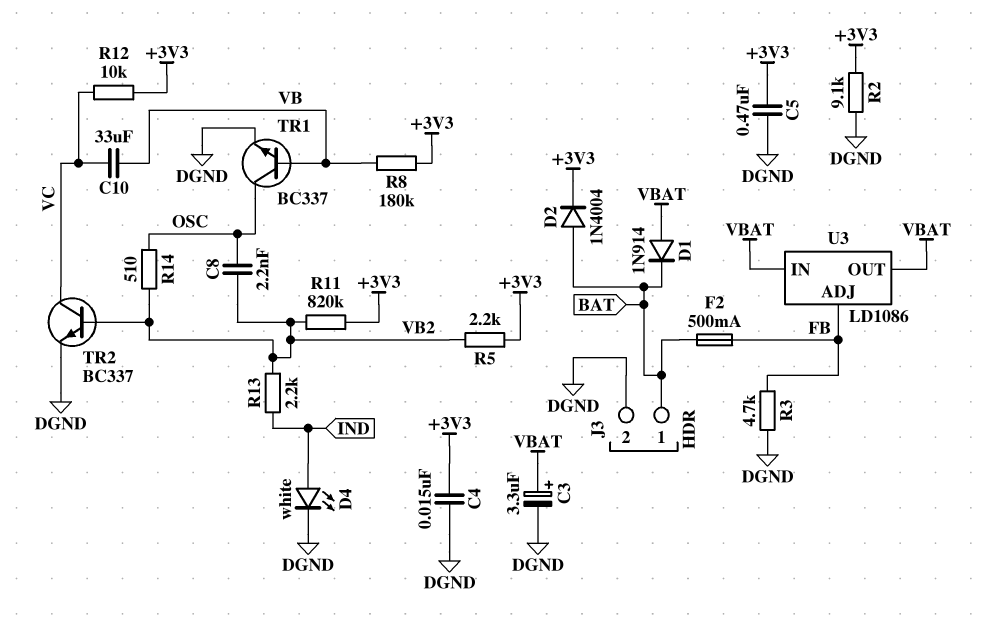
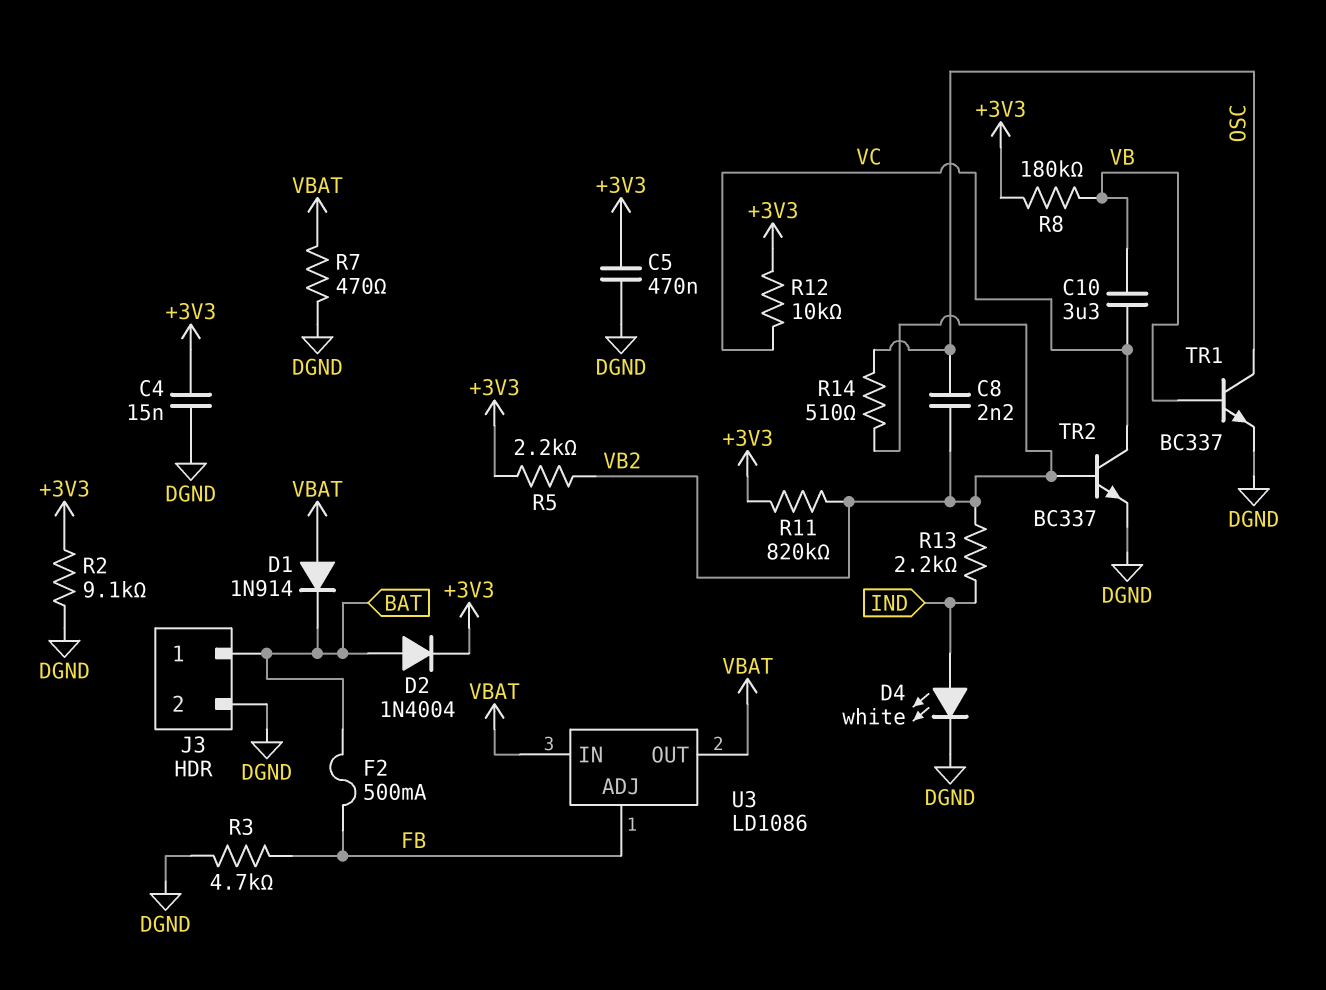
C3: 3.3uF (plus VBAT, minus DGND) -> none
C10: 33uF (VB, VC) -> 3.3uF (VB, VC)
R7: none -> 470 (DGND, VBAT)

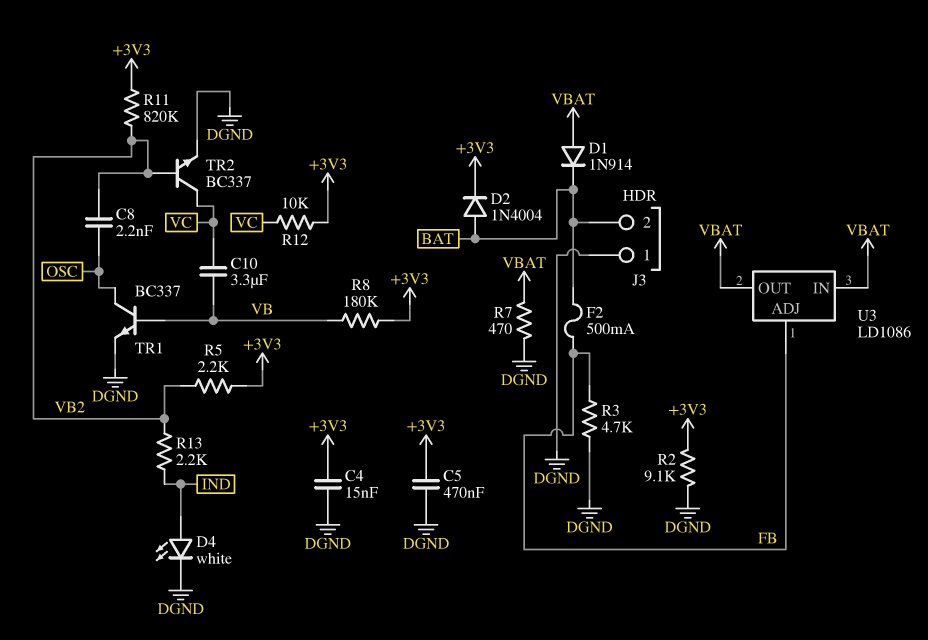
J3 pin 1: BAT -> DGND
J3 pin 2: DGND -> BAT
R14: 510 (OSC, VB2) -> none

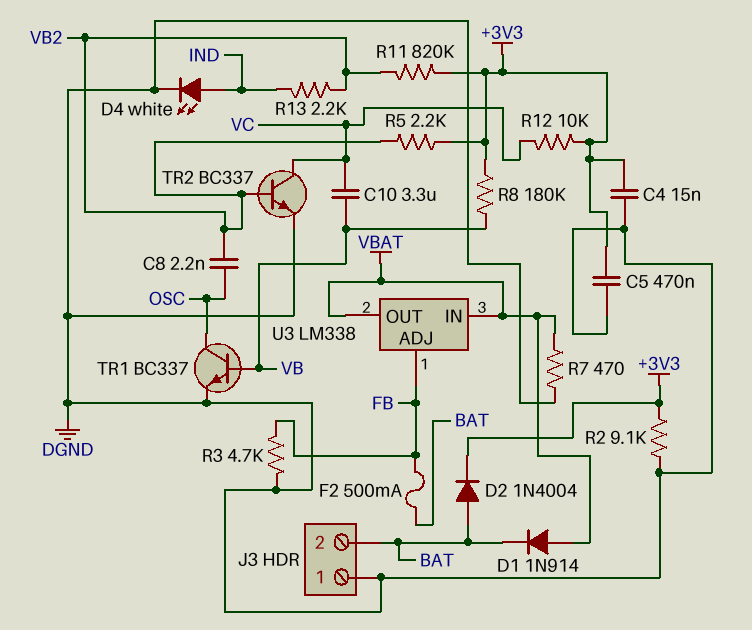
U3: LD1086 -> LM338

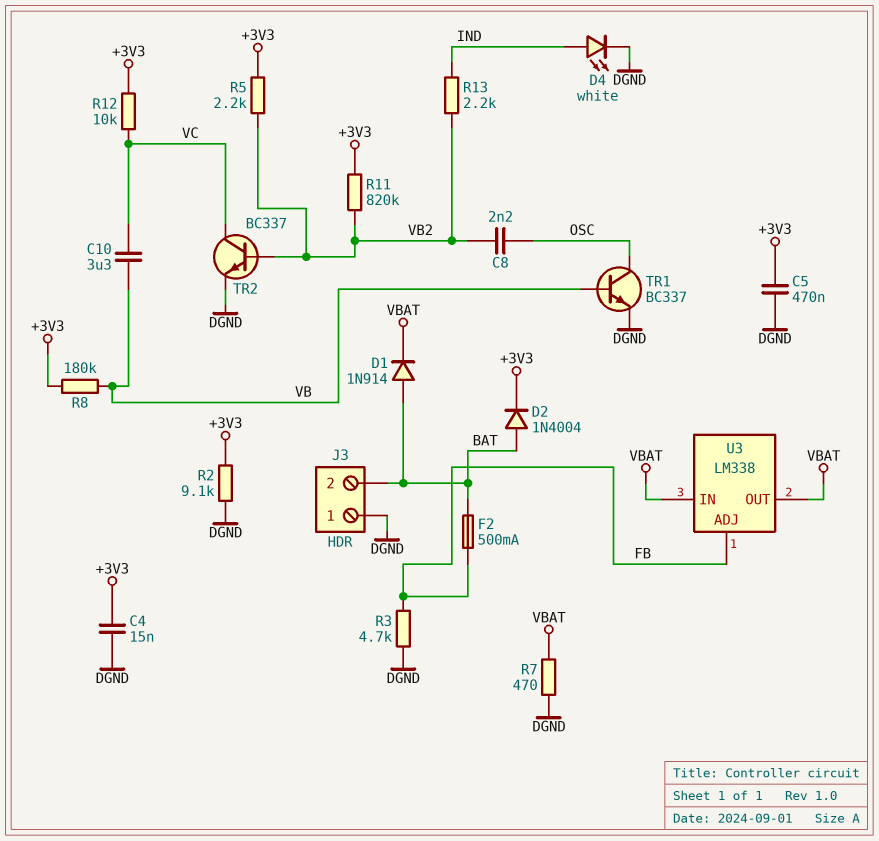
D1: diode 1N914 (A VBAT, K BAT) -> diode 1N914 (A BAT, K VBAT)

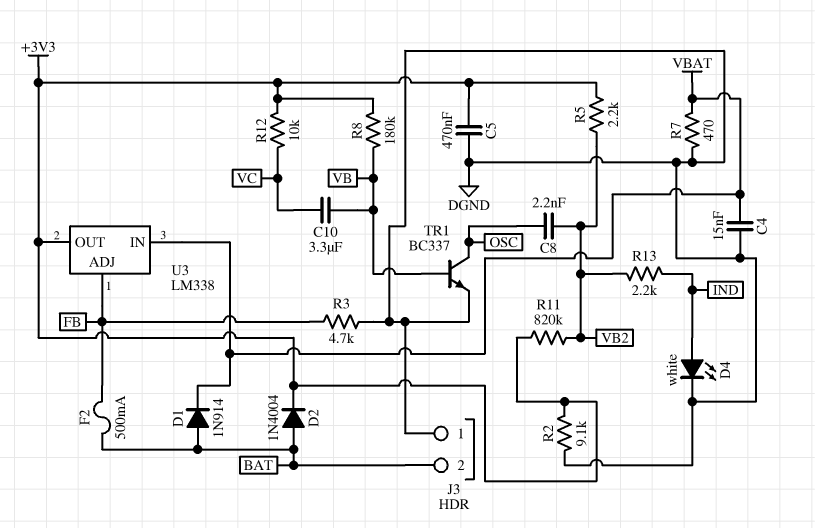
C4: 15nF (+3V3, DGND) -> 15nF (DGND, VBAT)
TR2: NPN BC337 (B VB2, C VC, E DGND) -> none
U3 pin OUT: VBAT -> +3V3

